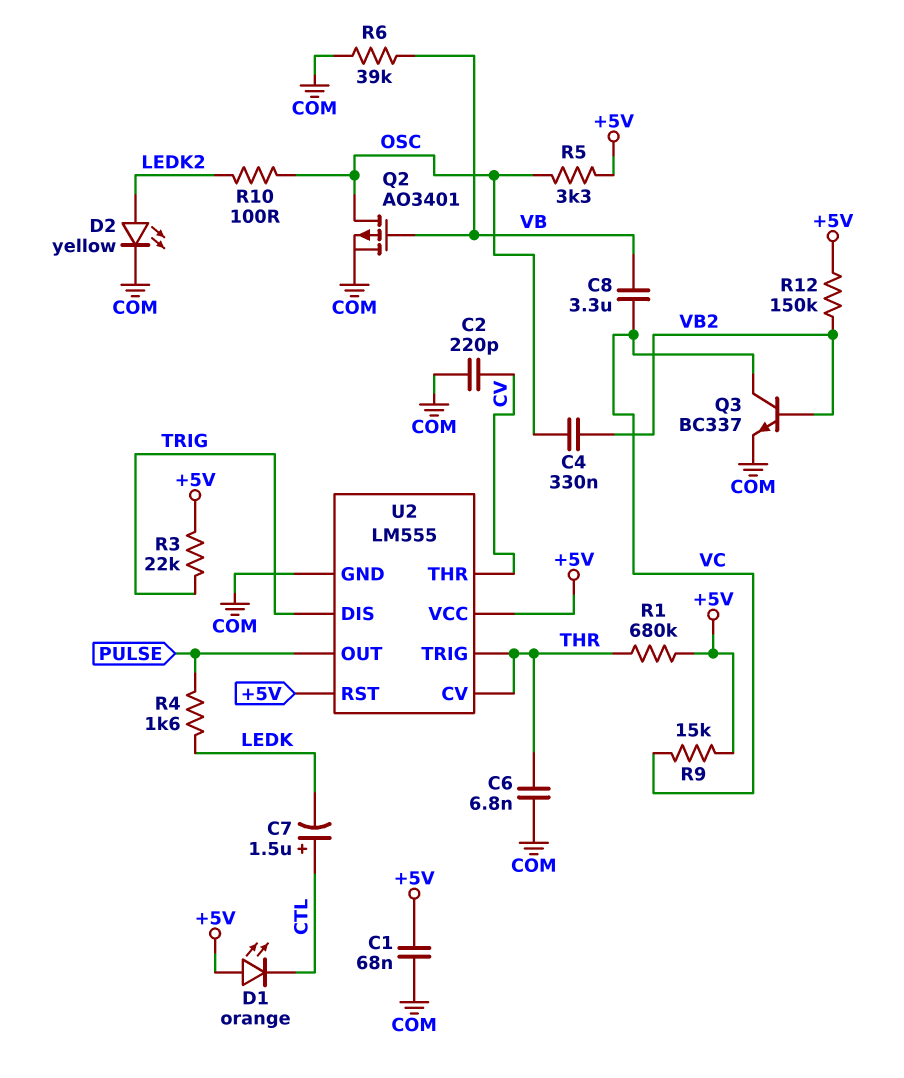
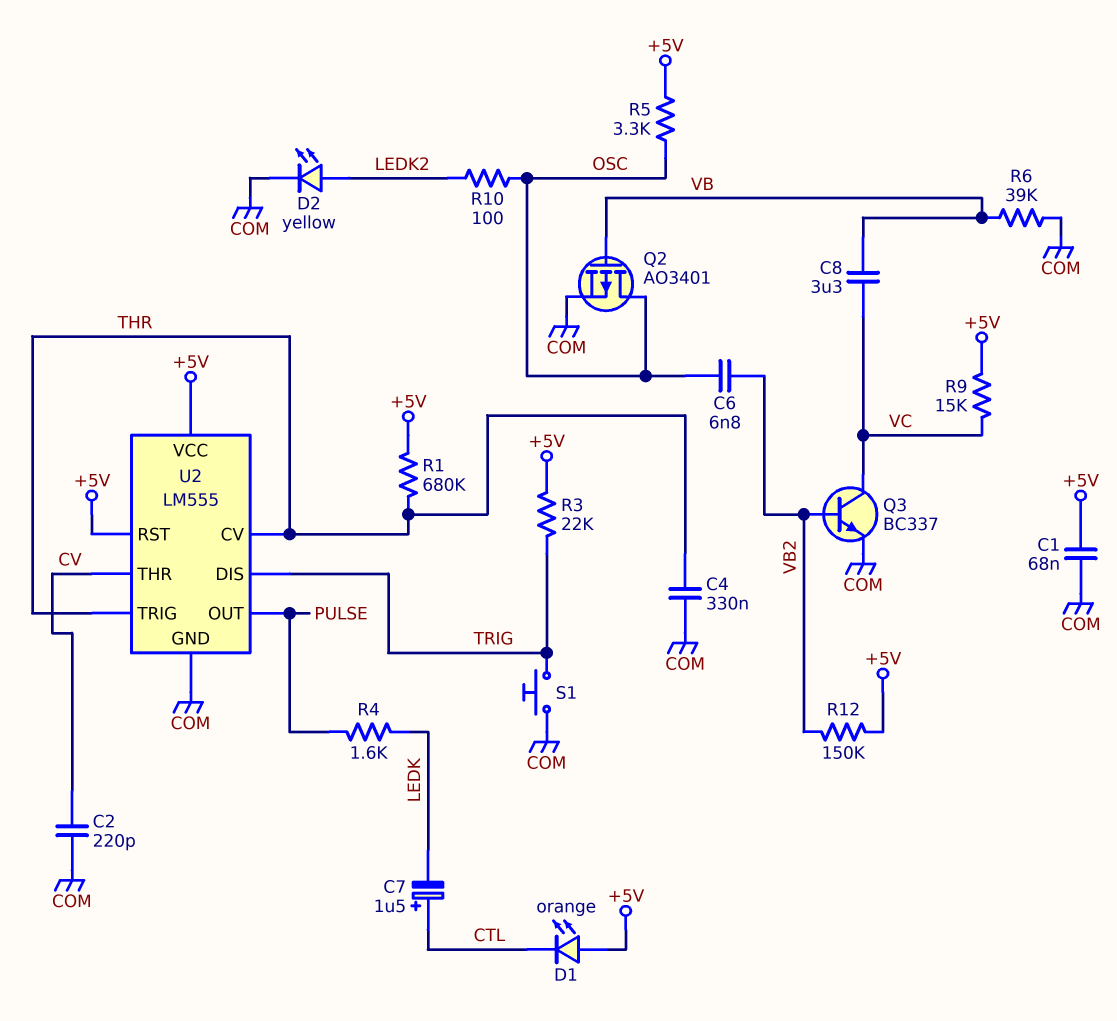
C4: 330nF (OSC, VB2) -> 330nF (COM, THR)
C6: 6.8nF (COM, THR) -> 6.8nF (OSC, VB2)
S1: none -> button (COM, TRIG)

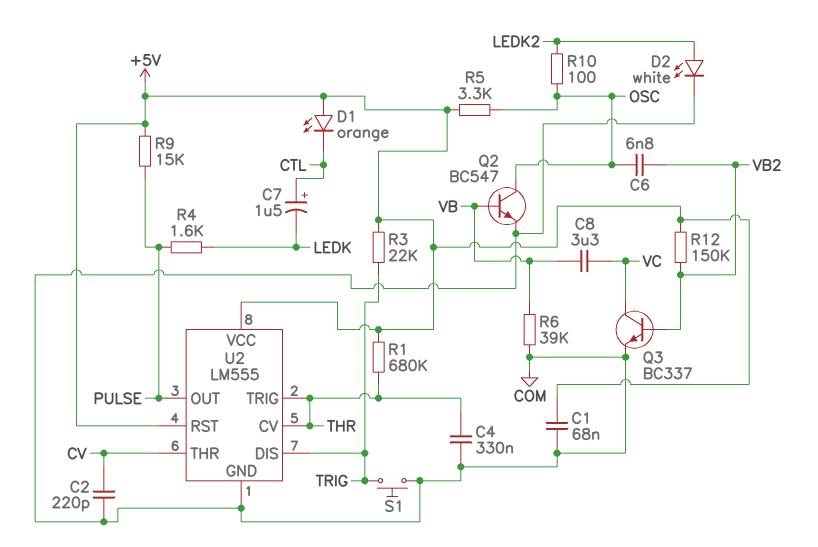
D2: LED yellow (A LEDK2, K COM) -> LED white (A LEDK2, K COM)
Q2: PMOS AO3401 (G VB, D OSC, S COM) -> NPN BC547 (B VB, C OSC, E COM)
R9: 15k (+5V, VC) -> 15k (+5V, PULSE)

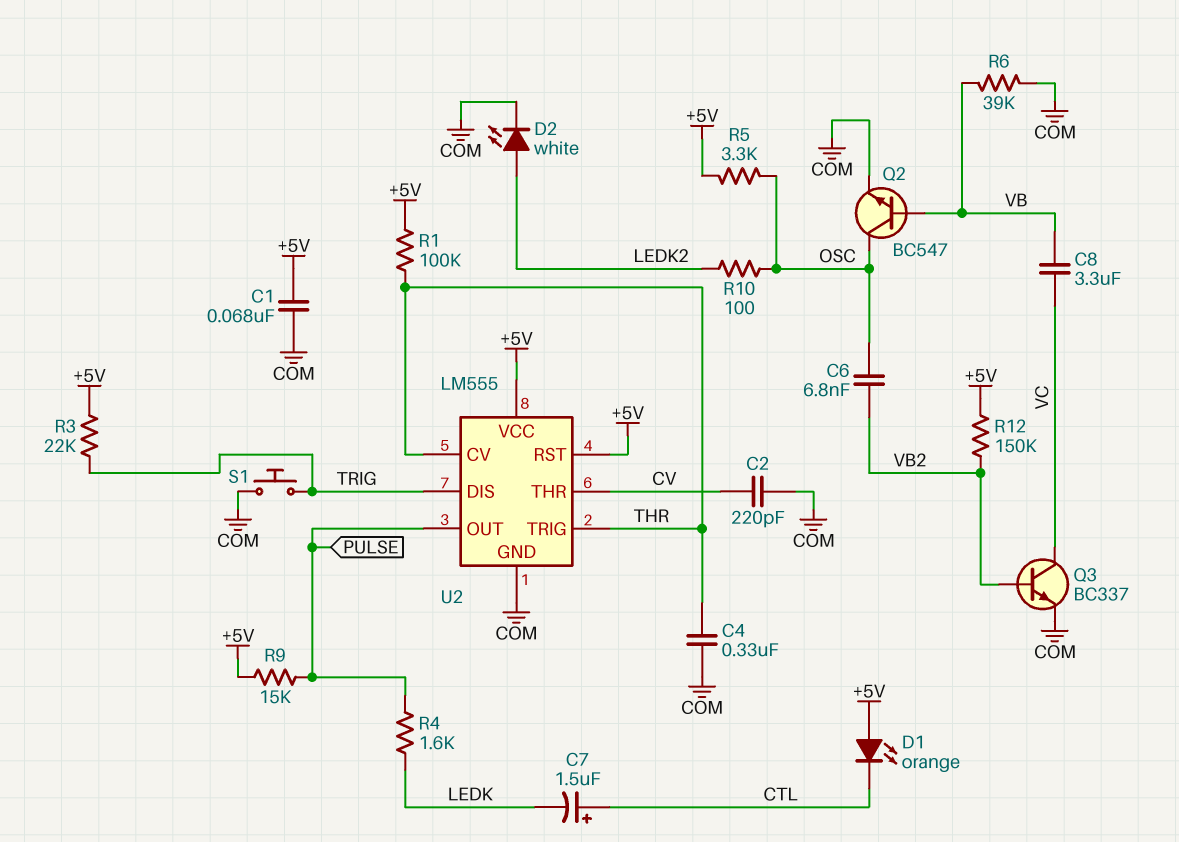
R1: 680k (+5V, THR) -> 100k (+5V, THR)

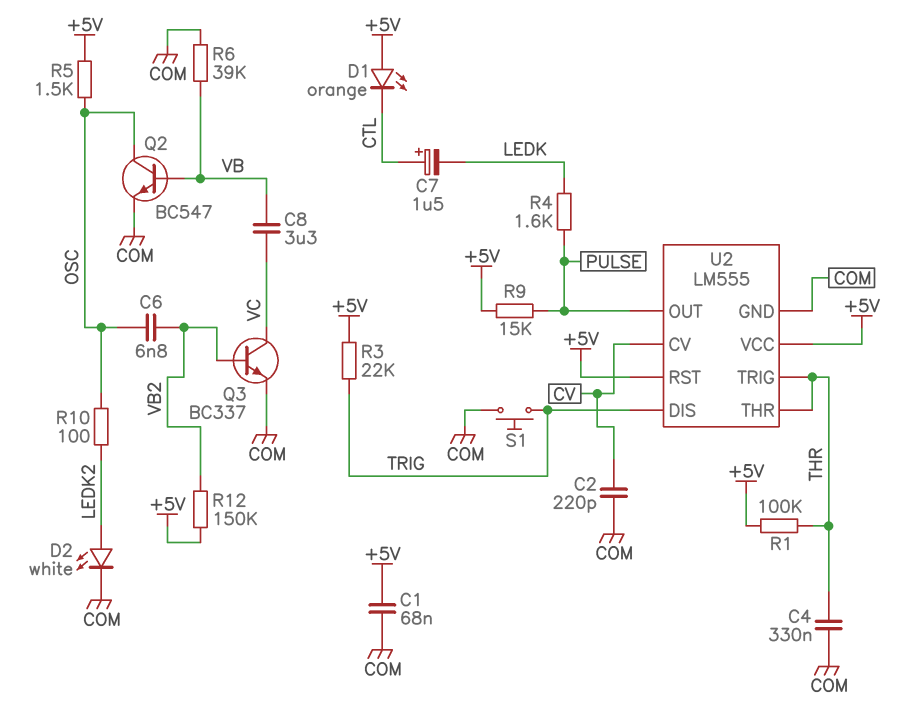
R5: 3.3k (+5V, OSC) -> 1.5k (+5V, OSC)
U2 pin CV: THR -> CV
U2 pin THR: CV -> THR

